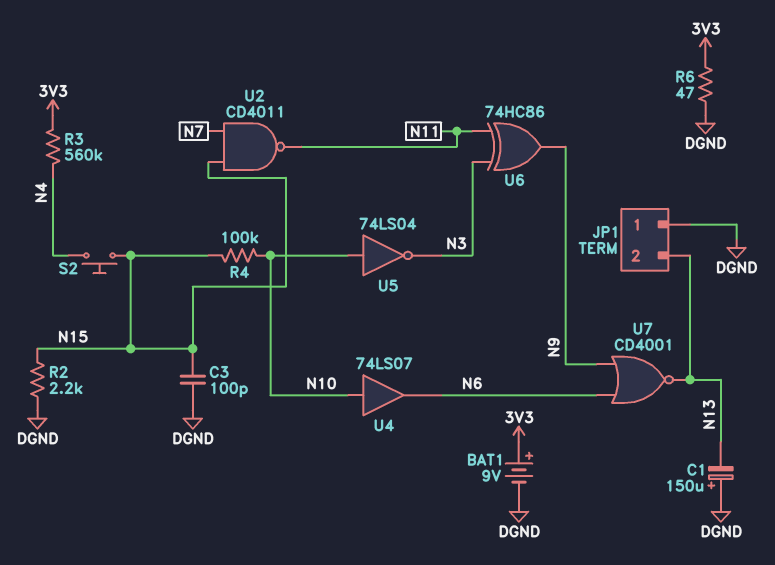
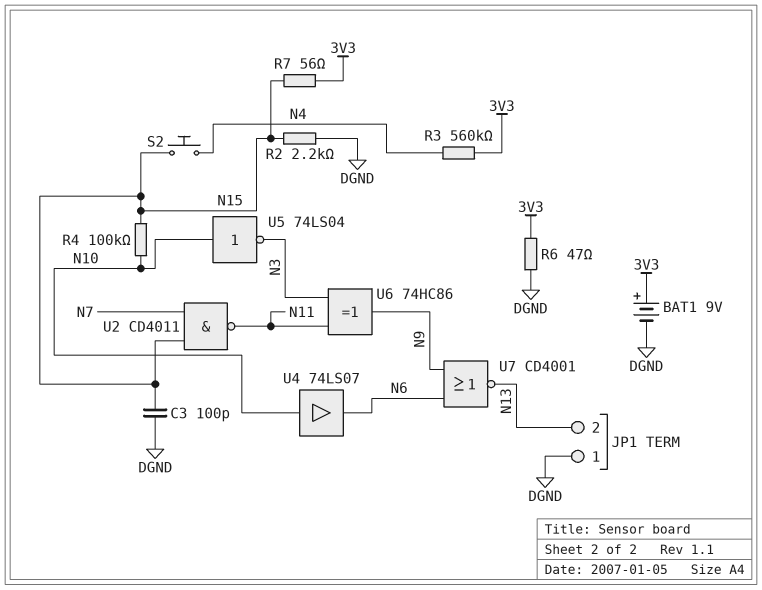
C1: 150uF (plus DGND, minus N13) -> none
R7: none -> 56 (3V3, N15)

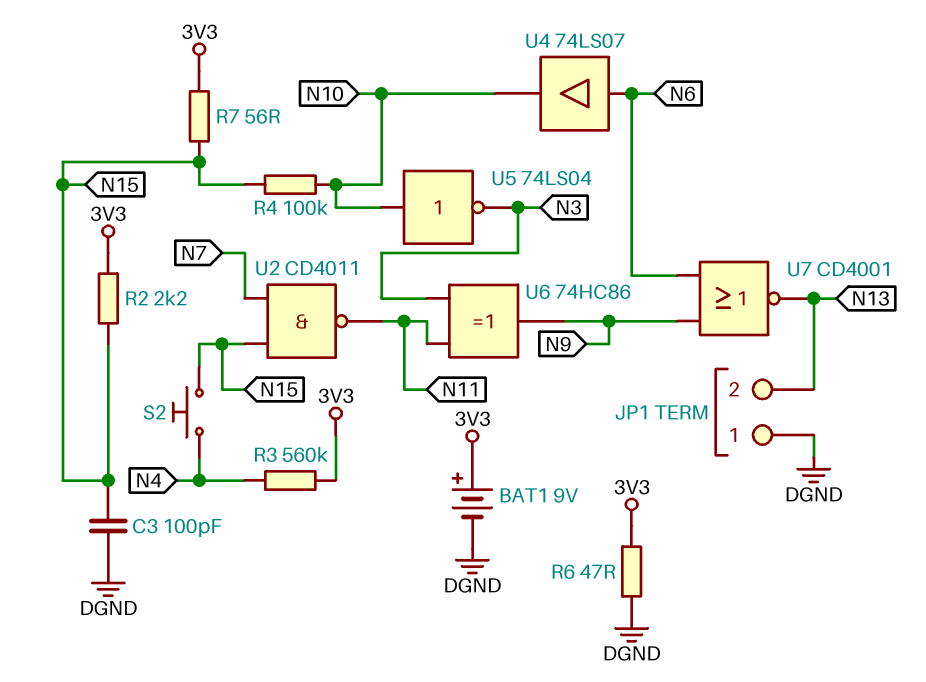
R2: 2.2k (DGND, N15) -> 2.2k (3V3, N15)
U4: buffer 74LS07 (in N10, out N6) -> buffer 74LS07 (in N6, out N10)

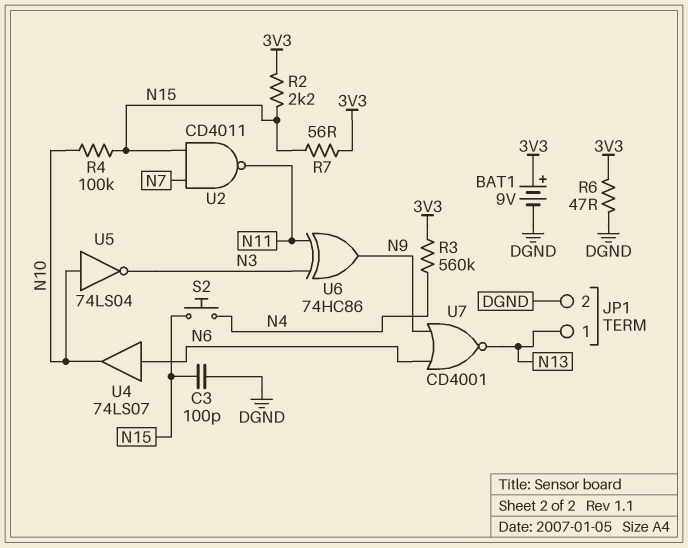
JP1 pin 1: DGND -> N13
JP1 pin 2: N13 -> DGND

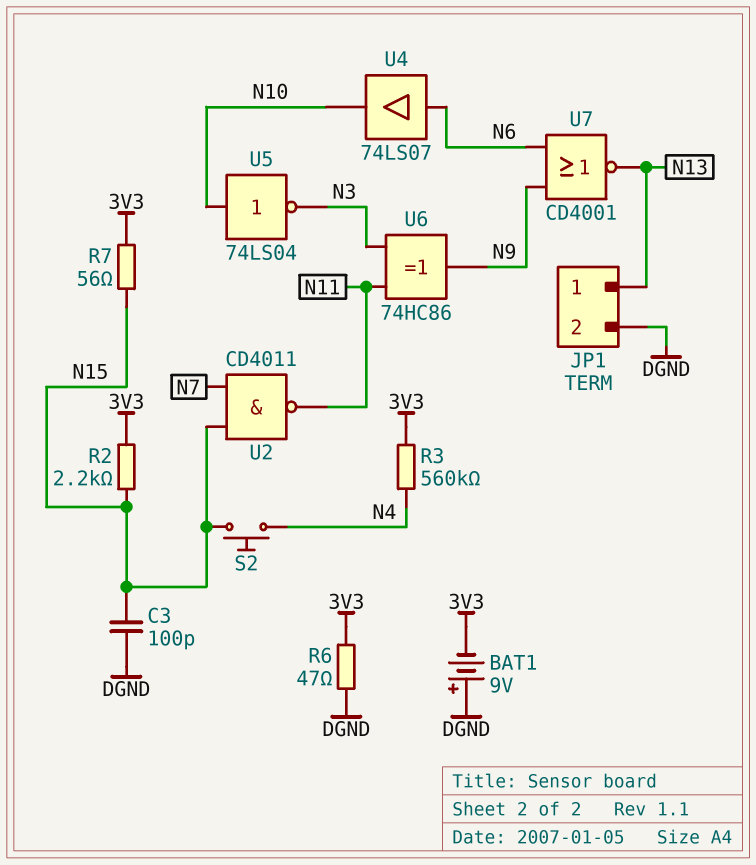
BAT1: 9V (plus 3V3, minus DGND) -> 9V (plus DGND, minus 3V3)
R4: 100k (N10, N15) -> none

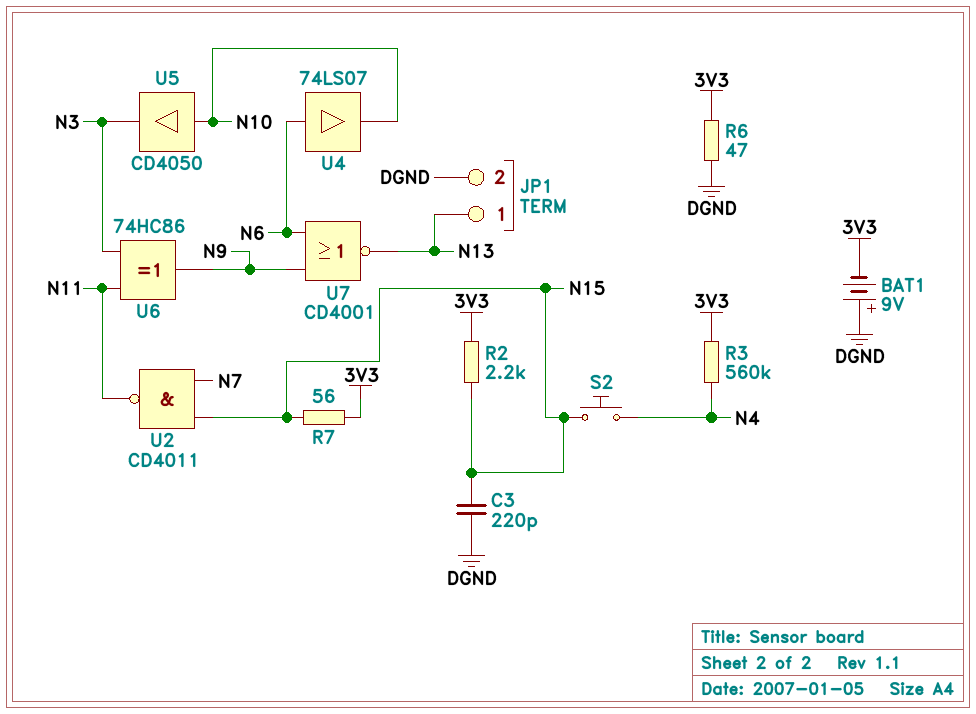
C3: 100pF (DGND, N15) -> 220pF (DGND, N15)
U5: NOT 74LS04 (in N10, out N3) -> buffer CD4050 (in N10, out N3)

